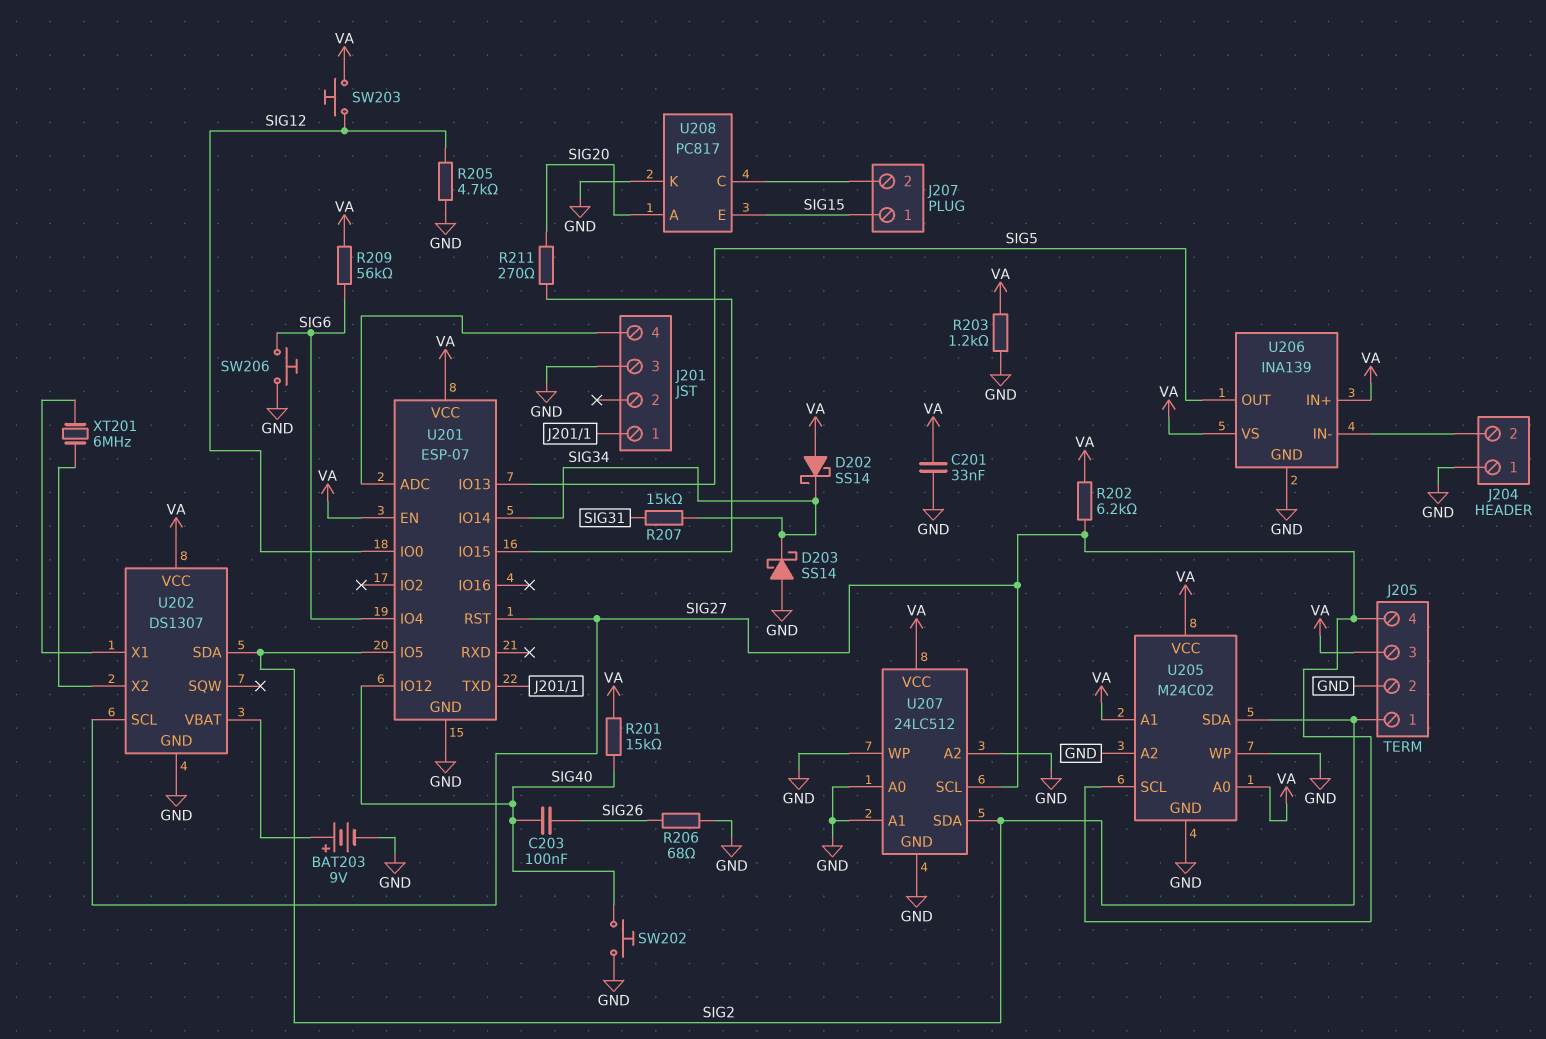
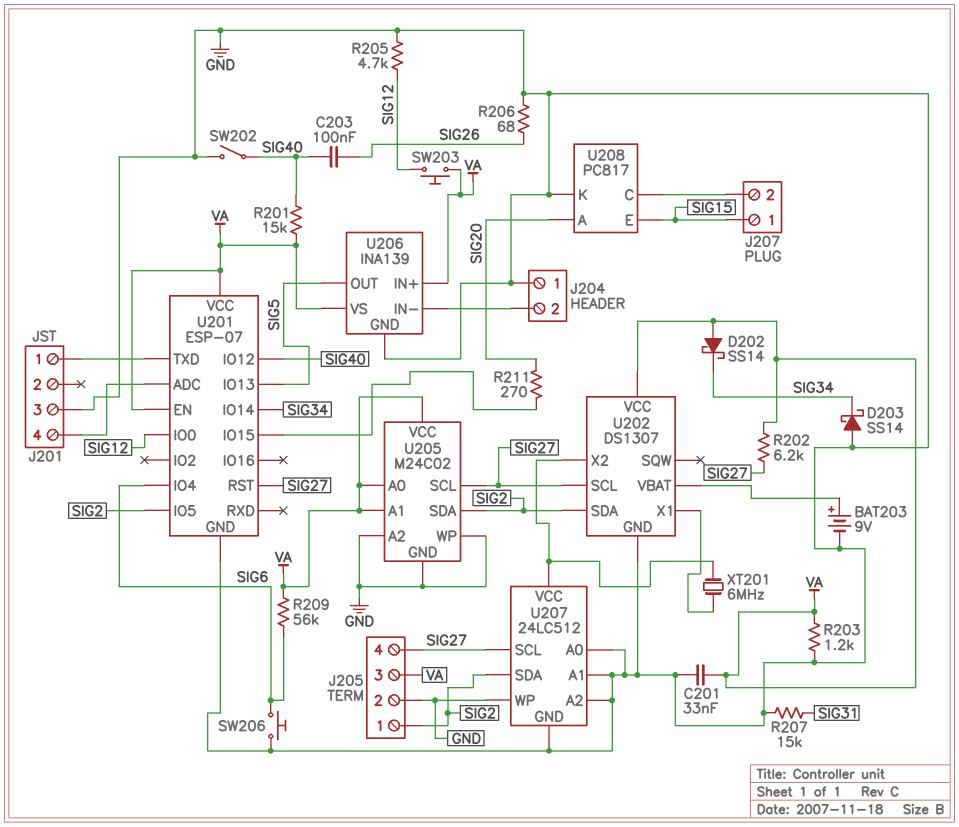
R207: 15k (SIG31, SIG34) -> 15k (GND, SIG31)
SW202: button (GND, SIG40) -> switch (GND, SIG40)
U207 pin VCC: VA -> U202/X2

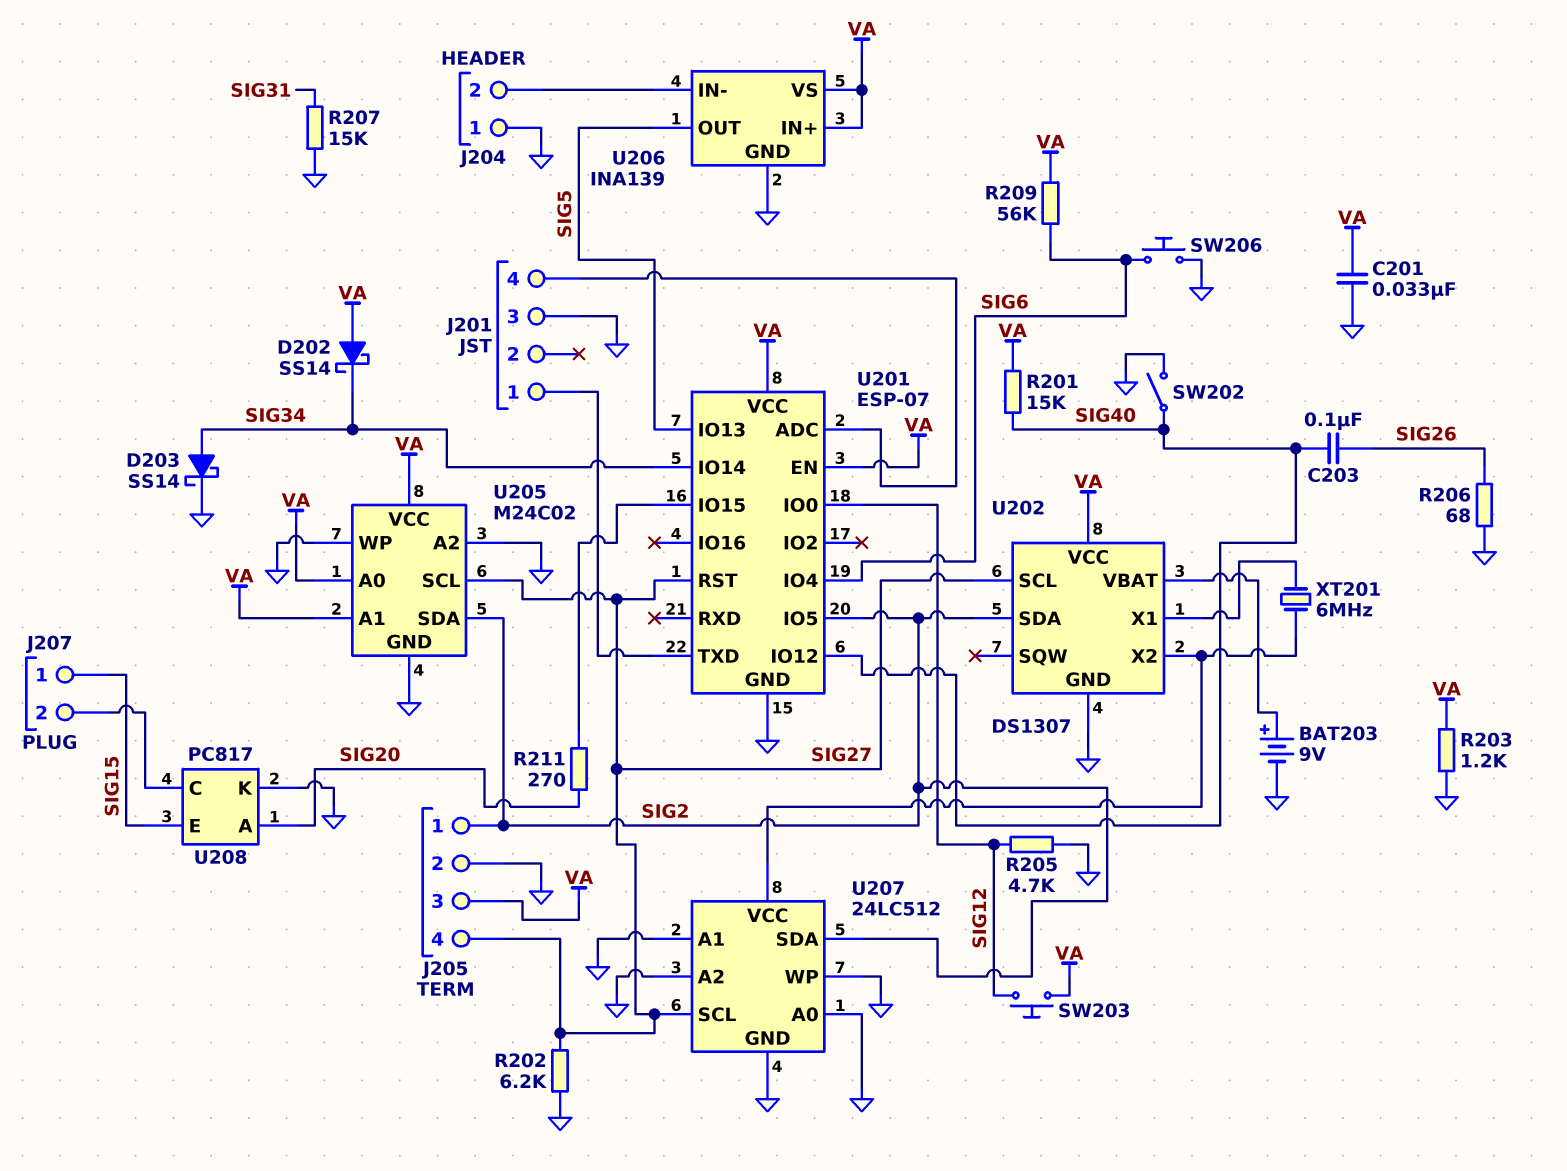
D203: schottky SS14 (A GND, K SIG34) -> schottky SS14 (A SIG34, K GND)
R202: 6.2k (SIG27, VA) -> 6.2k (GND, SIG27)

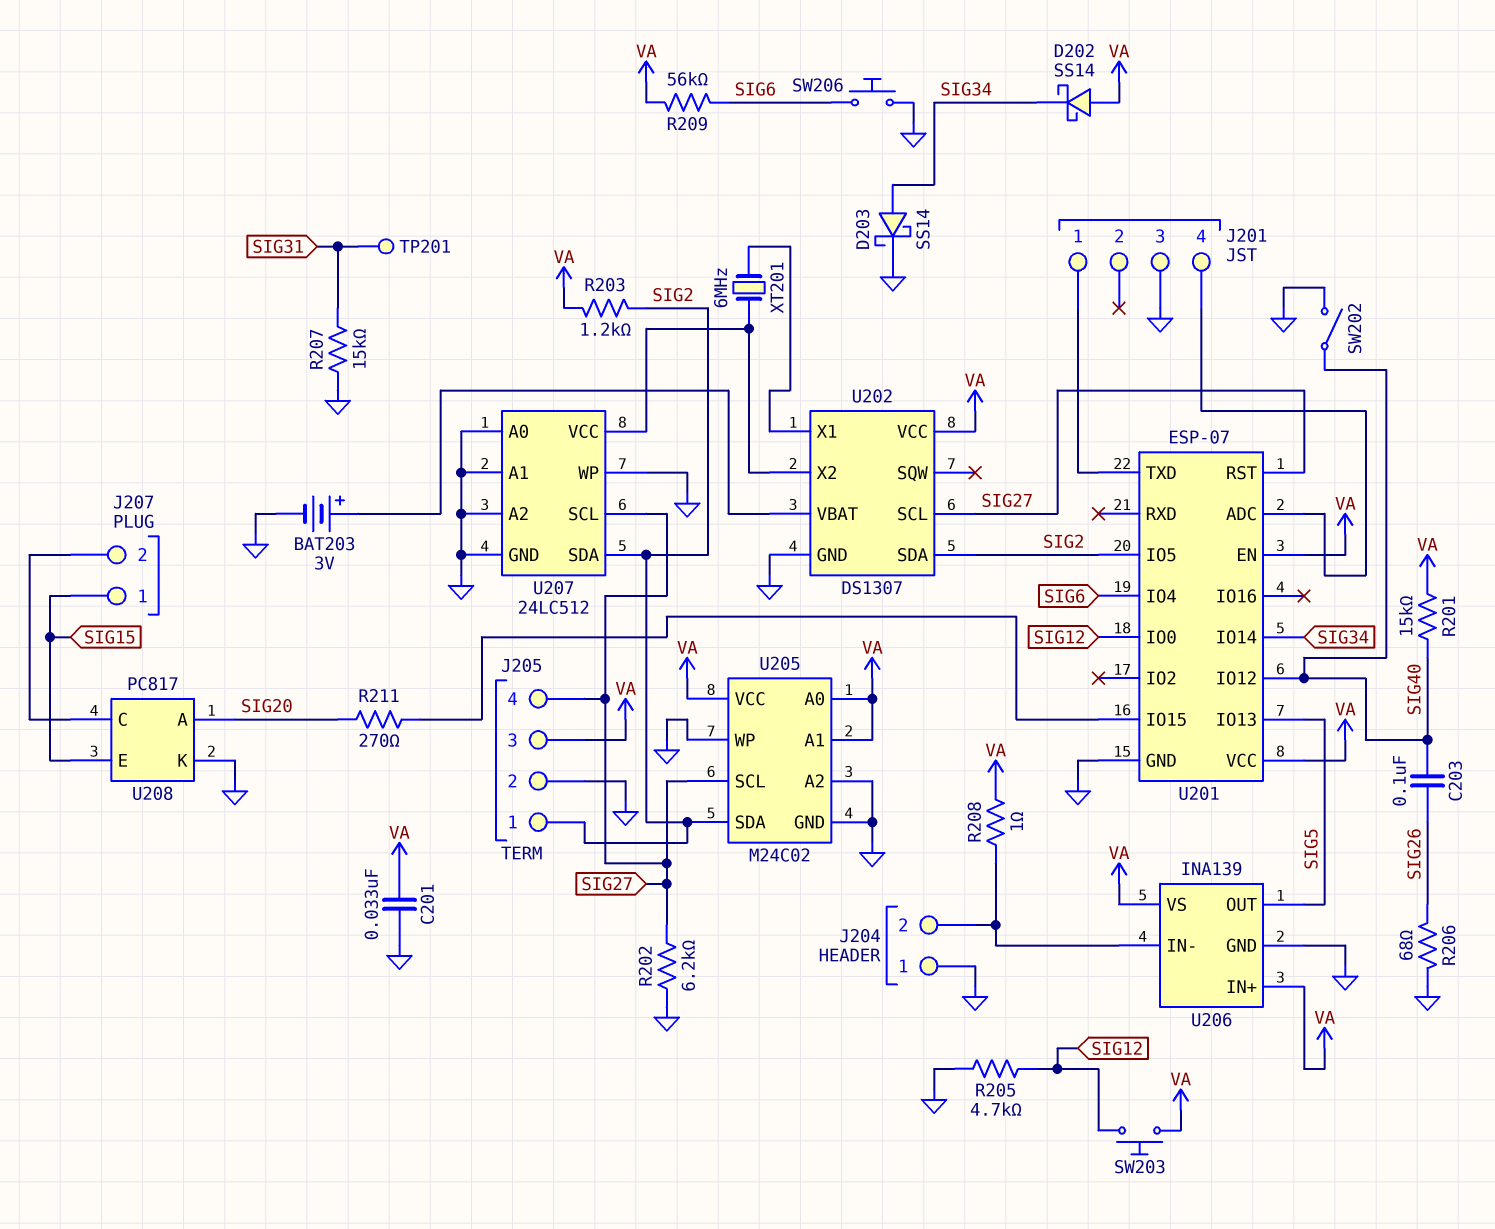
BAT203: 9V (plus U202/VBAT, minus GND) -> 3V (plus U202/VBAT, minus GND)
R203: 1.2k (GND, VA) -> 1.2k (SIG2, VA)
R208: none -> 1 (J204/2, VA)
TP201: none -> test point (SIG31)

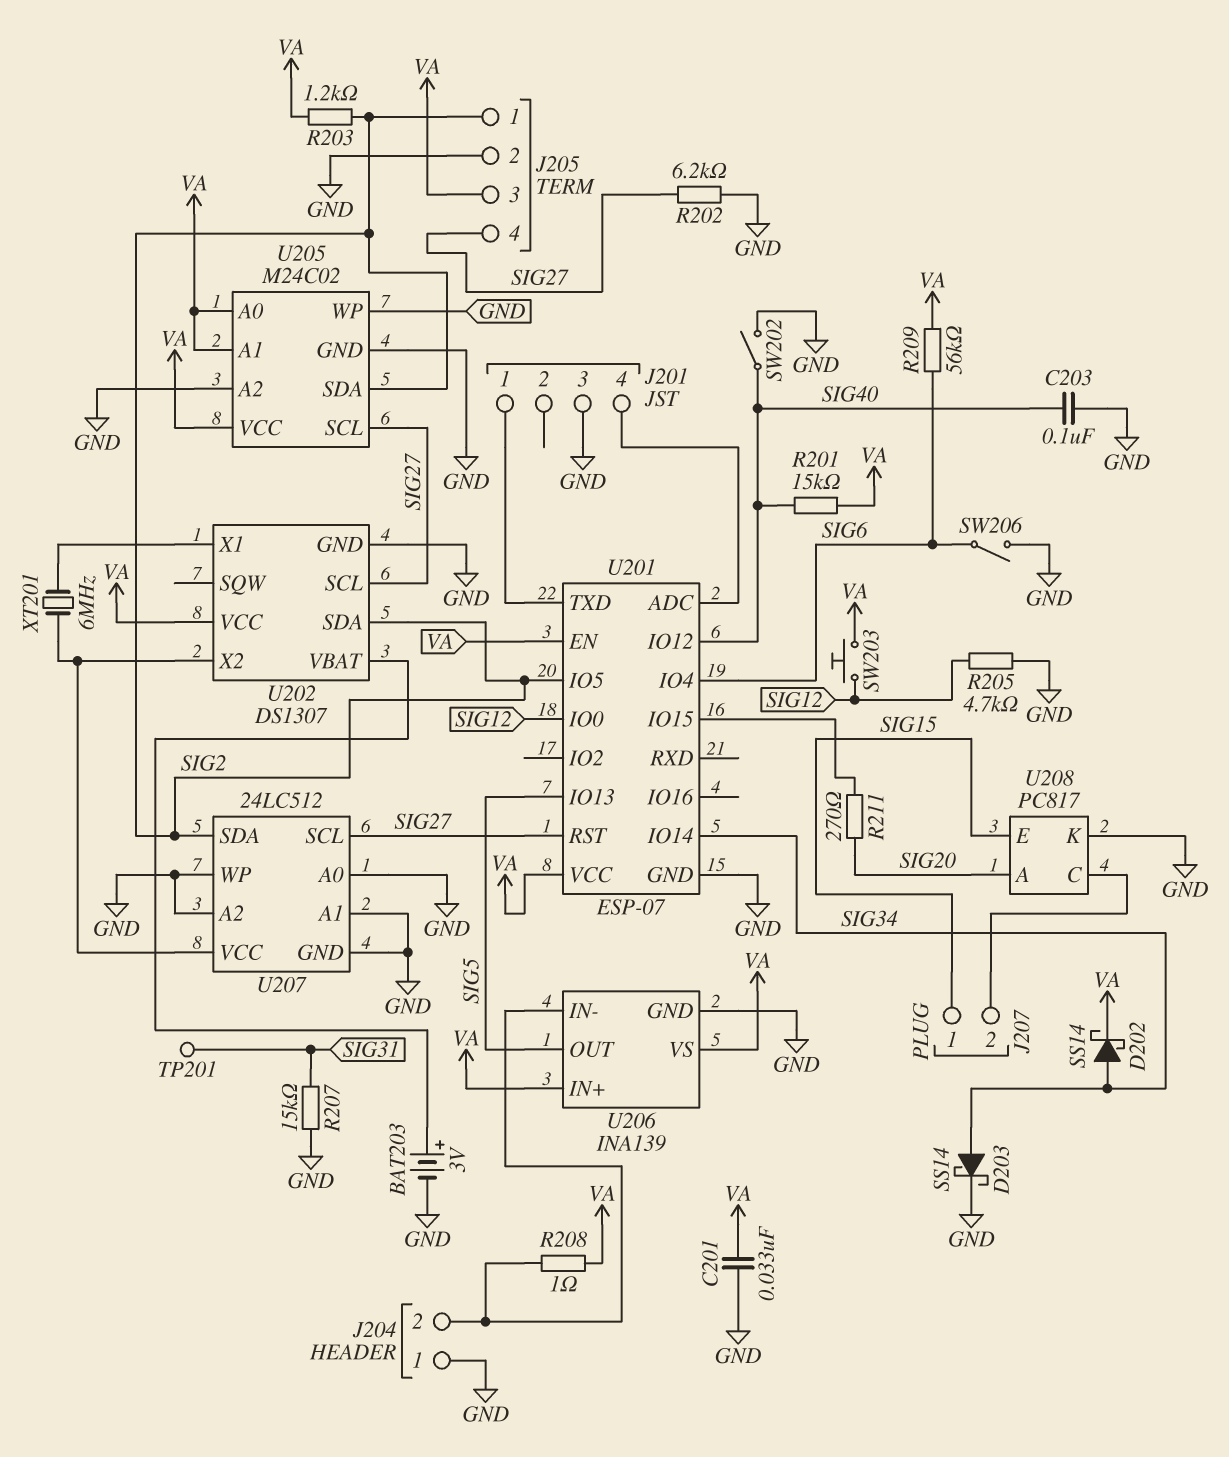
C203: 100nF (SIG26, SIG40) -> 100nF (GND, SIG40)
D202: schottky SS14 (A VA, K SIG34) -> schottky SS14 (A SIG34, K VA)
R206: 68 (GND, SIG26) -> none
SW206: button (GND, SIG6) -> switch (GND, SIG6)

